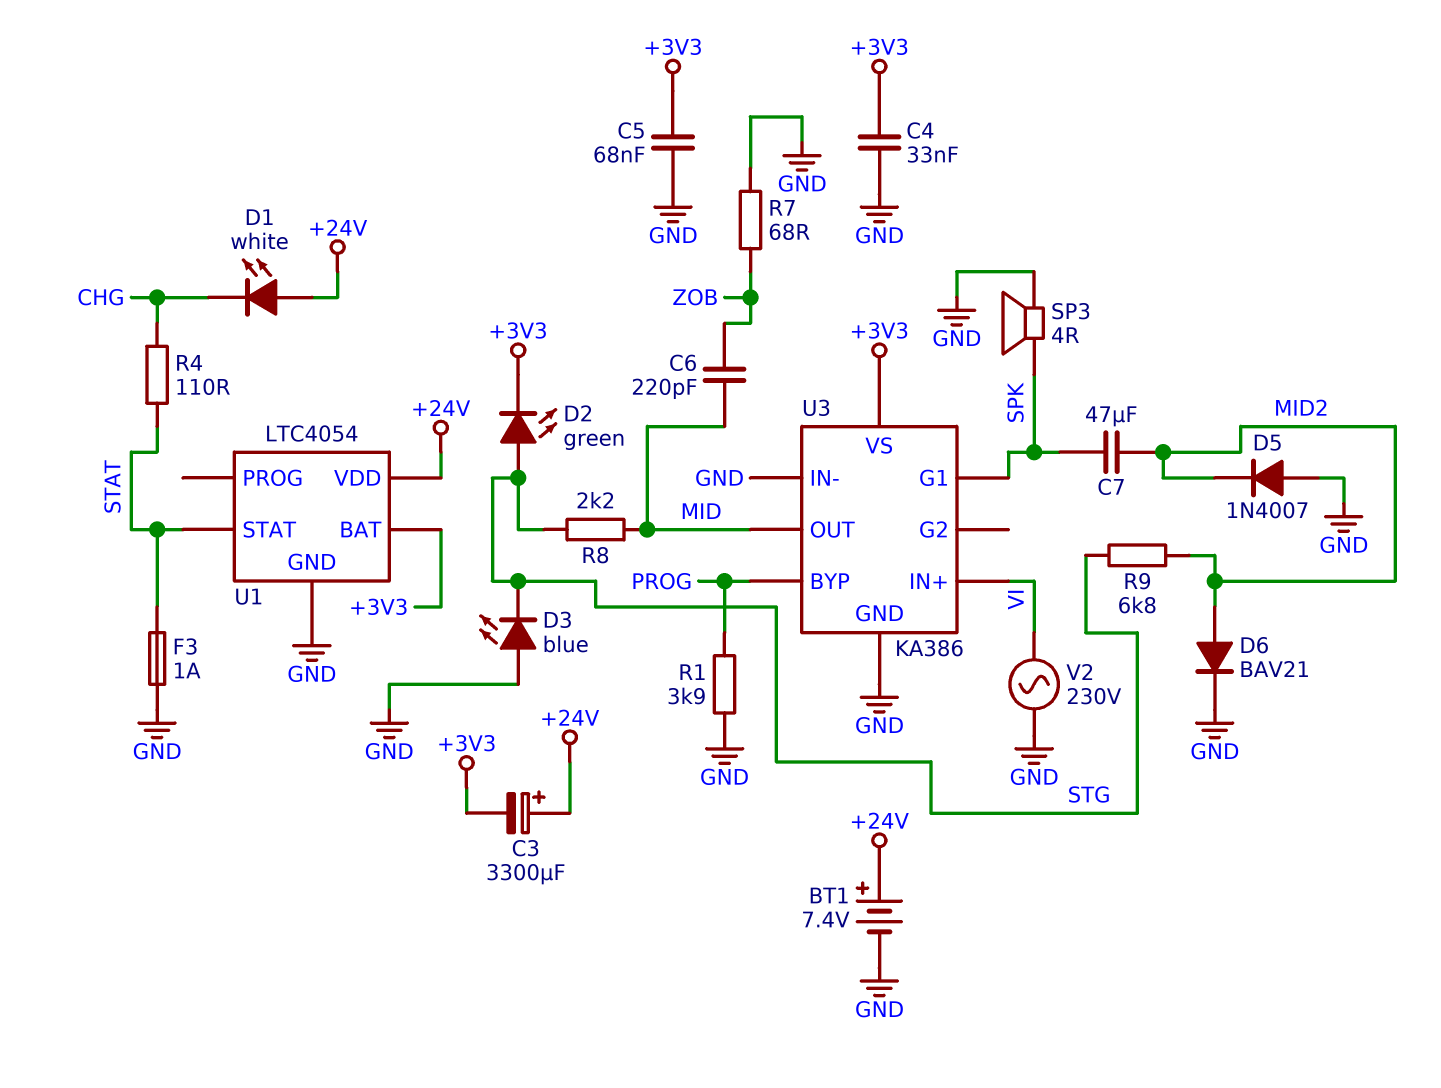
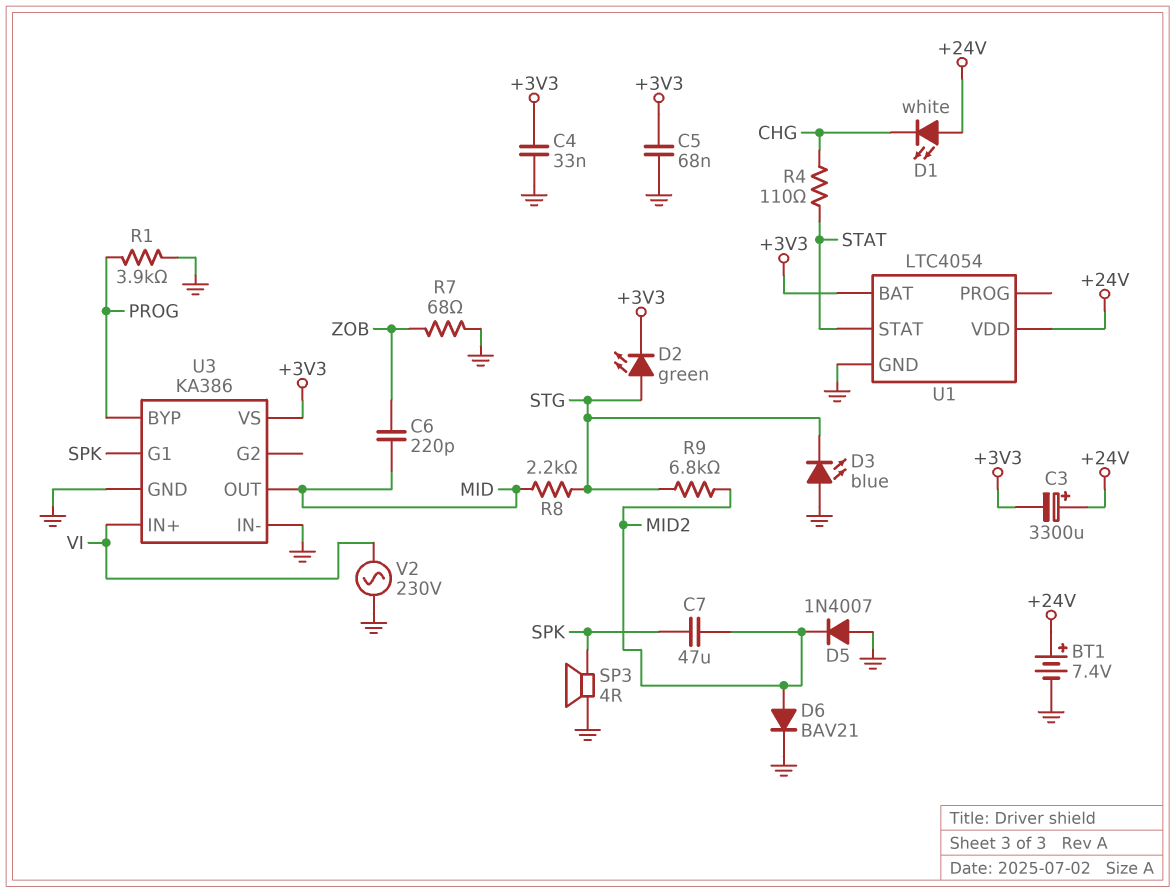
F3: 1A (GND, STAT) -> none

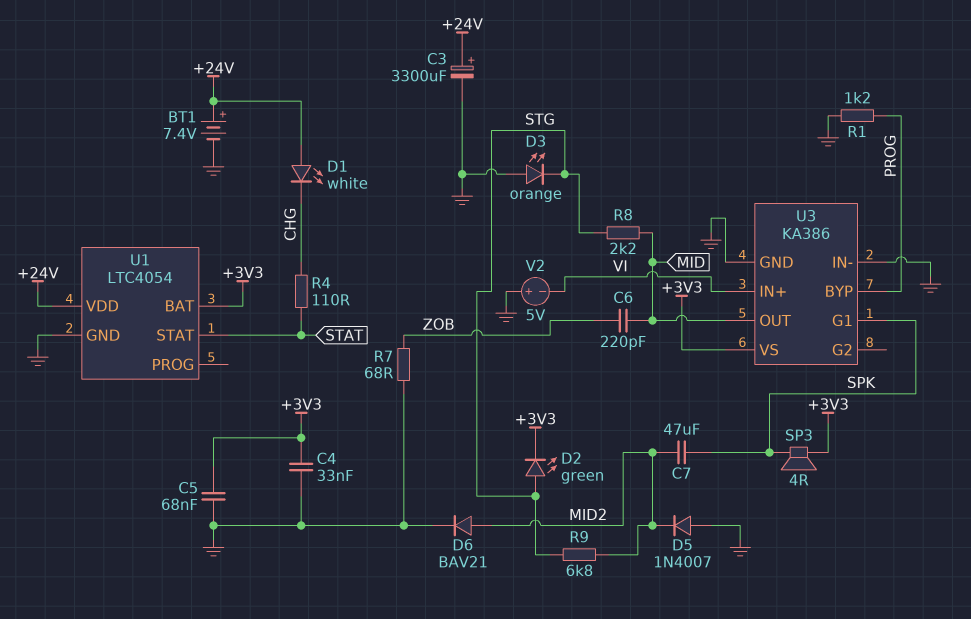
C3: 3300uF (plus +24V, minus +3V3) -> 3300uF (plus +24V, minus GND)
D3: LED blue (A GND, K STG) -> LED orange (A GND, K STG)
R1: 3.9k (GND, PROG) -> 1.2k (GND, PROG)
SP3: speaker 4R (GND, SPK) -> speaker 4R (+3V3, SPK)
V2: AC 230V (GND, VI) -> 5V (plus GND, minus VI)

